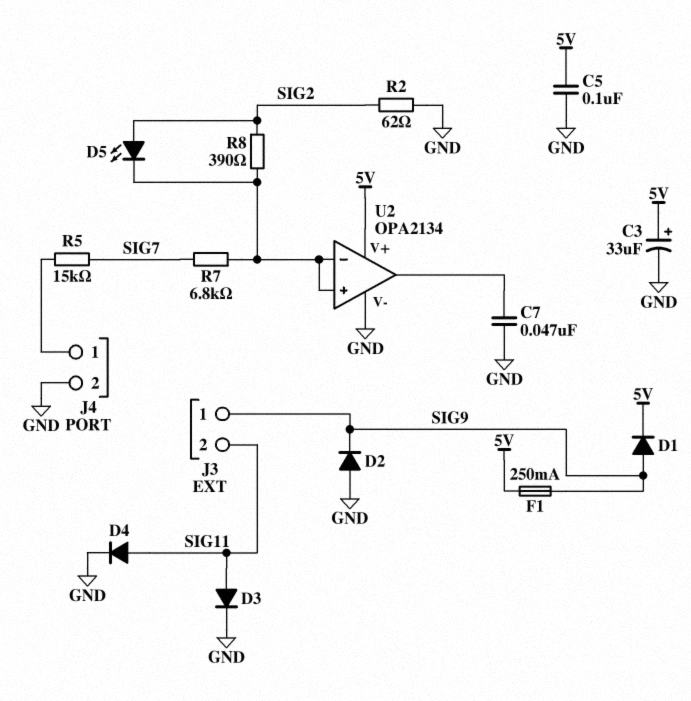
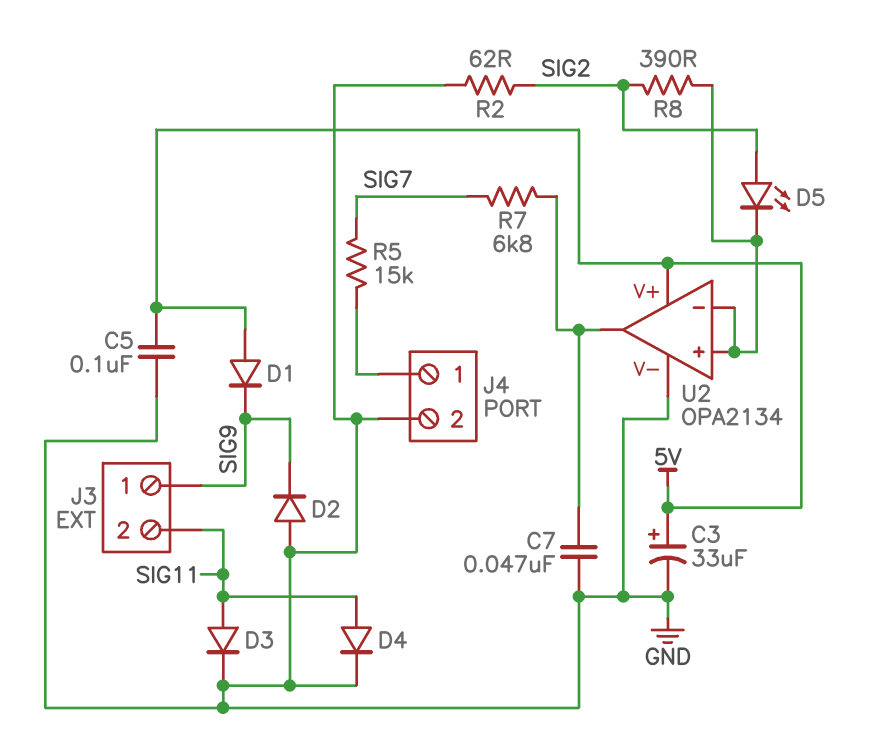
D1: diode (A SIG9, K 5V) -> diode (A 5V, K SIG9)
F1: 250mA (5V, SIG9) -> none
R7: 6.8k (SIG7, U2/in+) -> 6.8k (SIG7, U2/out)

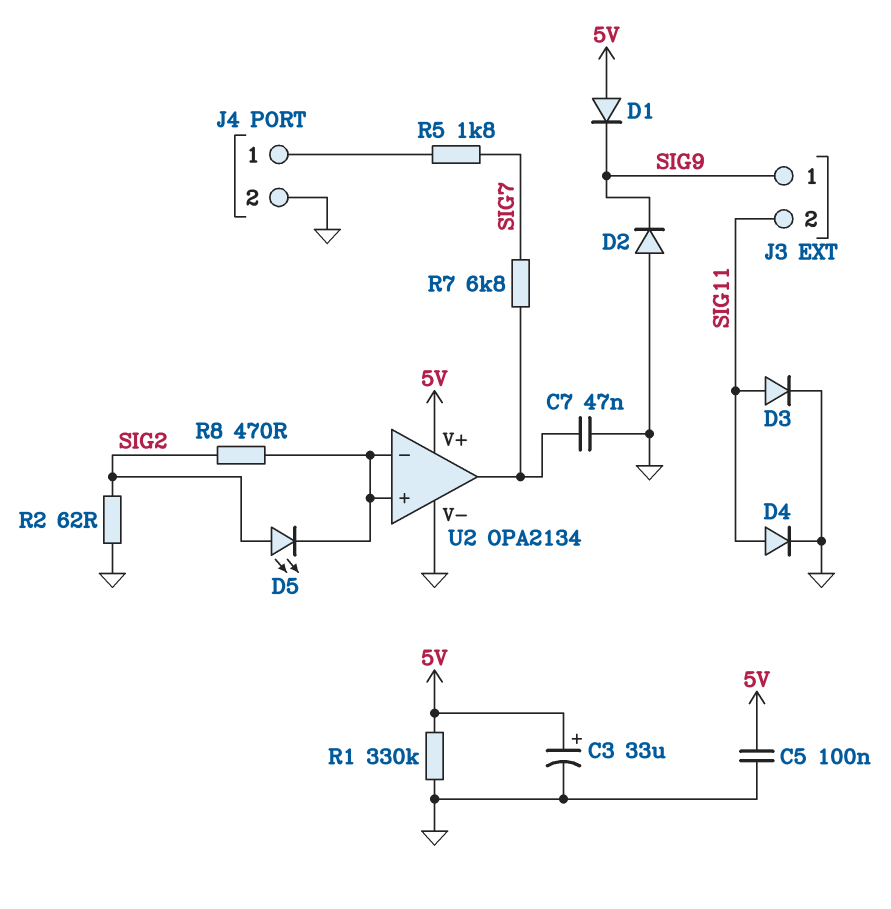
R1: none -> 330k (5V, GND)
R5: 15k (J4/1, SIG7) -> 1.8k (J4/1, SIG7)
R8: 390 (SIG2, U2/in+) -> 470 (SIG2, U2/in+)

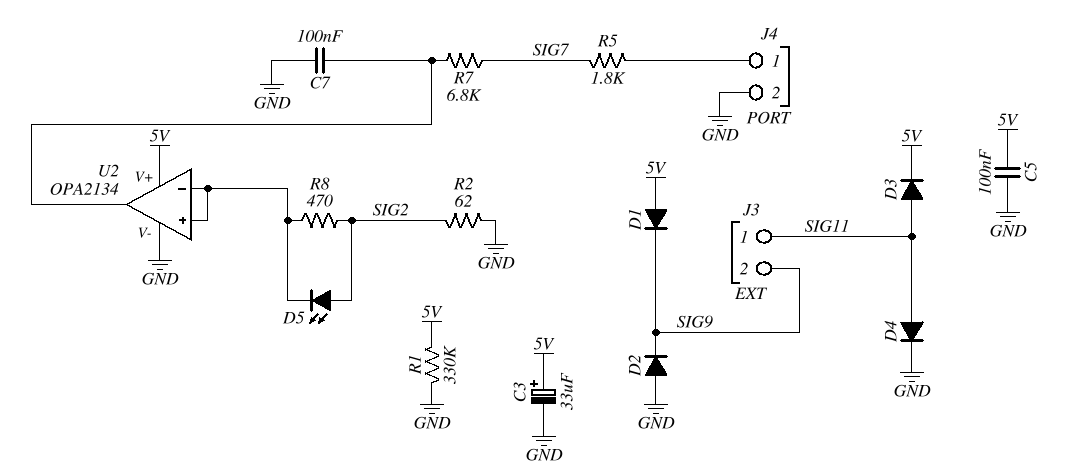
C7: 47nF (GND, U2/out) -> 100nF (GND, U2/out)
D3: diode (A SIG11, K GND) -> diode (A SIG11, K 5V)
J3 pin 1: SIG9 -> SIG11
J3 pin 2: SIG11 -> SIG9

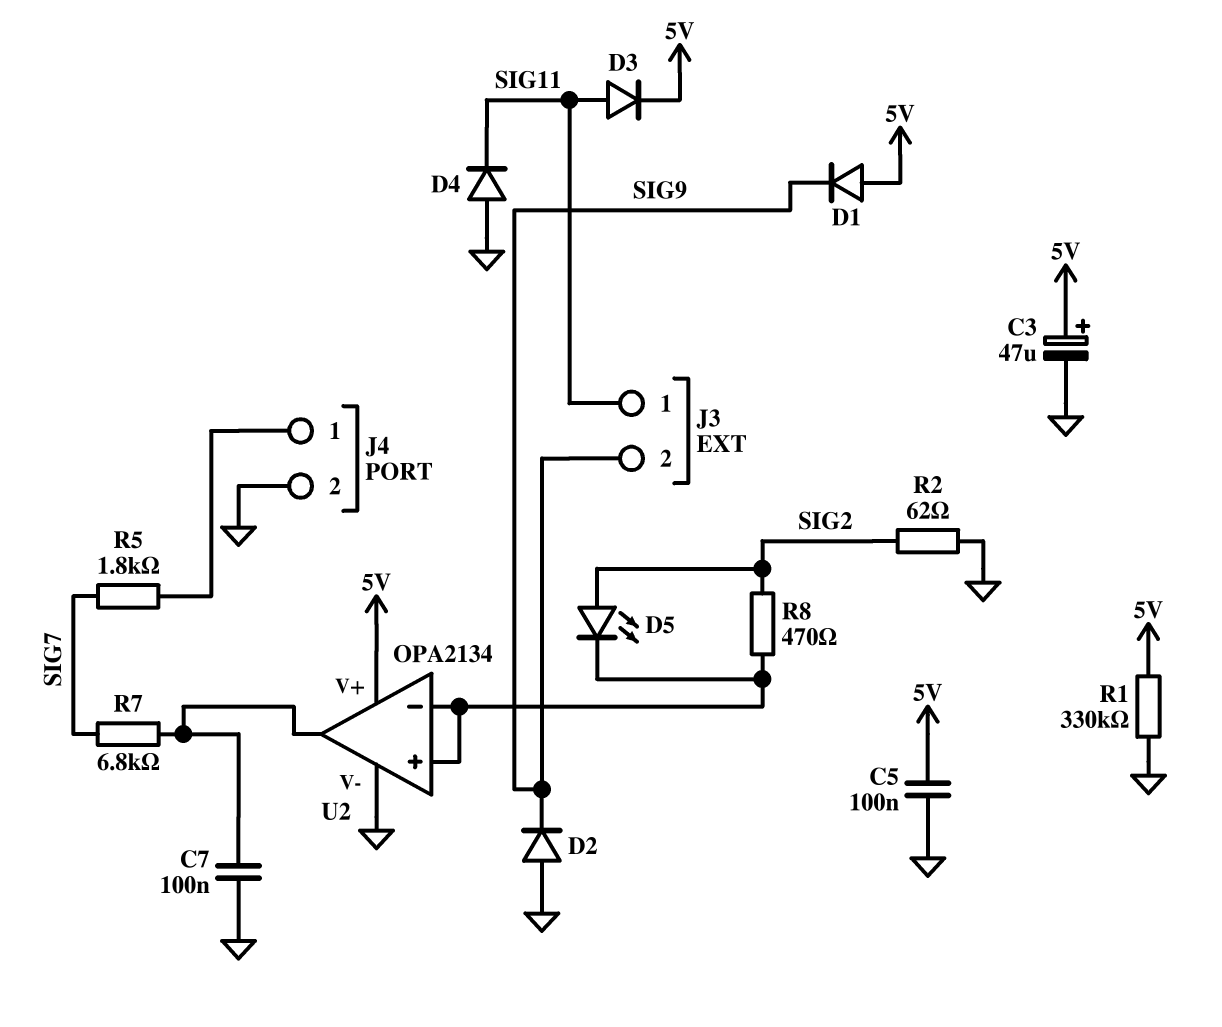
C3: 33uF (plus 5V, minus GND) -> 47uF (plus 5V, minus GND)
D4: diode (A SIG11, K GND) -> diode (A GND, K SIG11)

